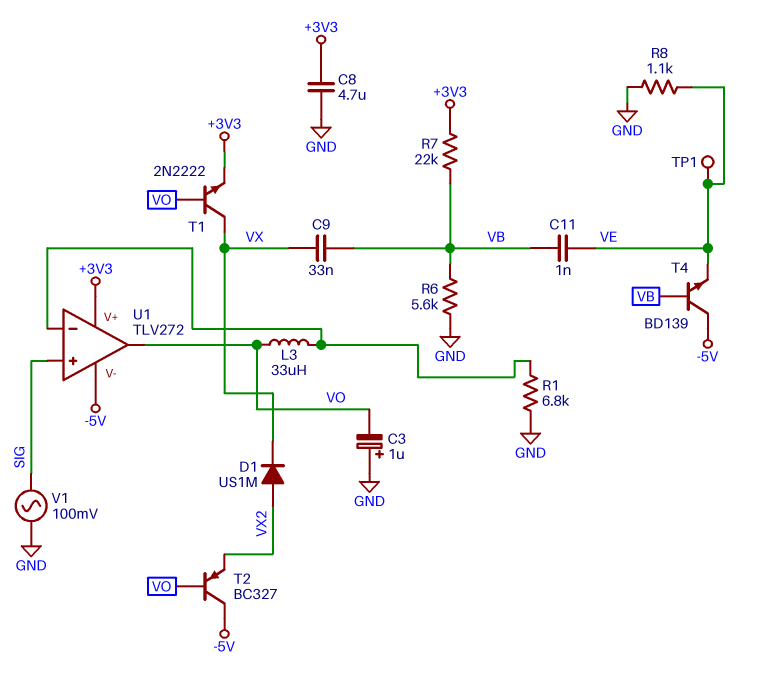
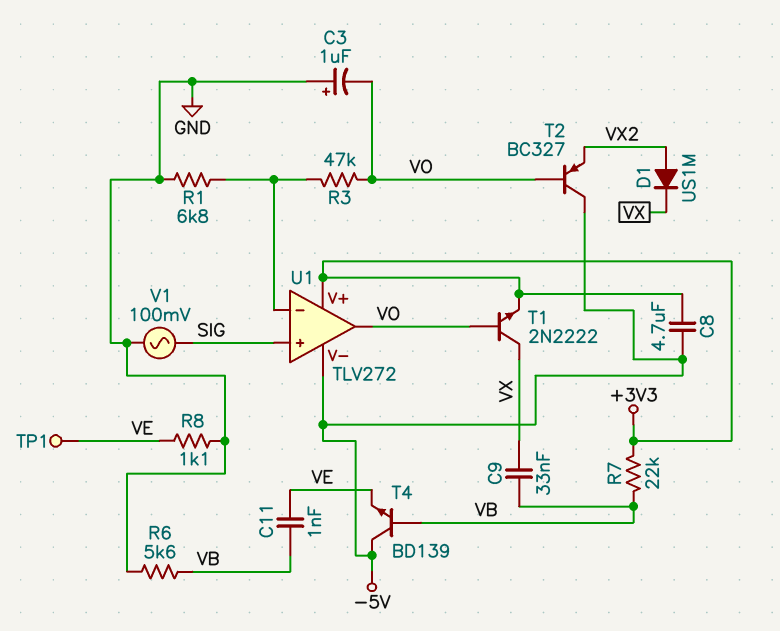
C8: 4.7uF (+3V3, GND) -> 4.7uF (+3V3, -5V)
L3: 33uH (U1/in-, VO) -> none
R3: none -> 47k (U1/in-, VO)

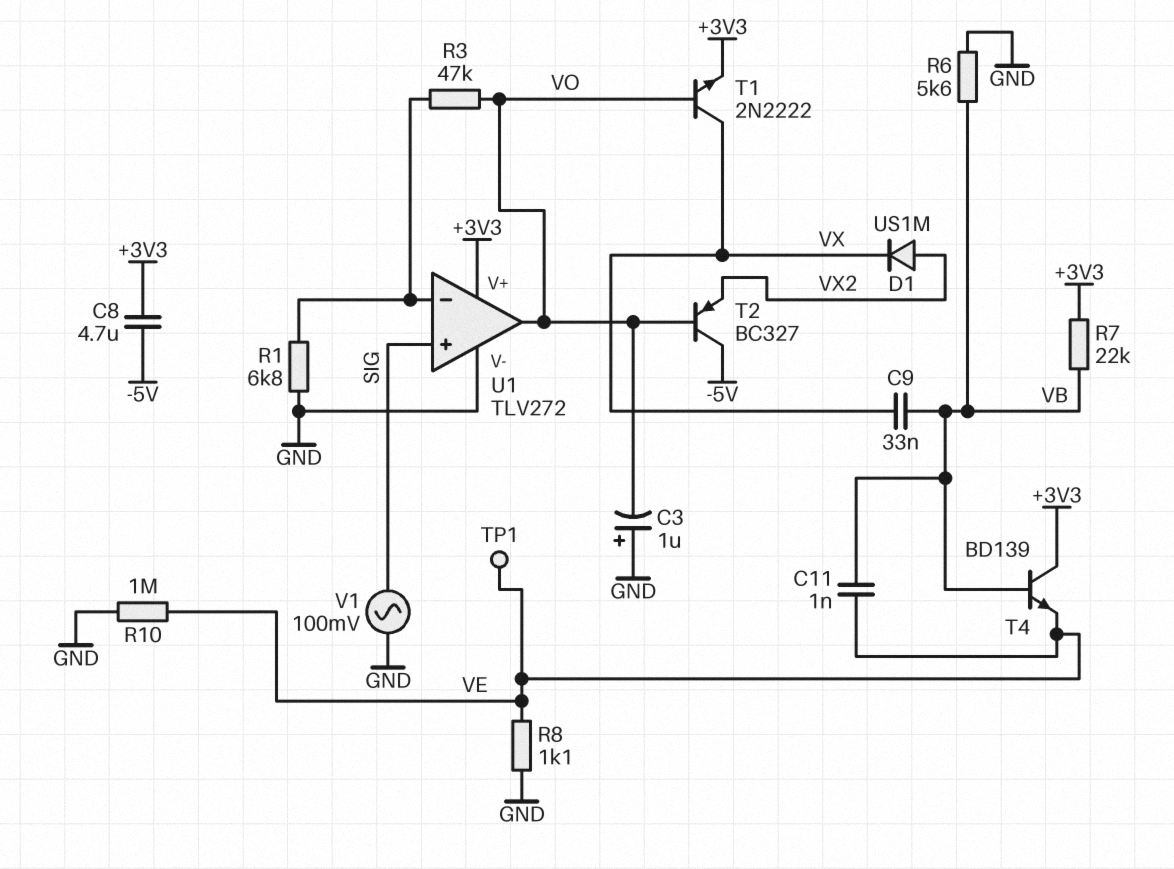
R10: none -> 1M (GND, VE)
T4: NPN BD139 (B VB, C -5V, E VE) -> NPN BD139 (B VB, C +3V3, E VE)
U1 pin V-: -5V -> GND

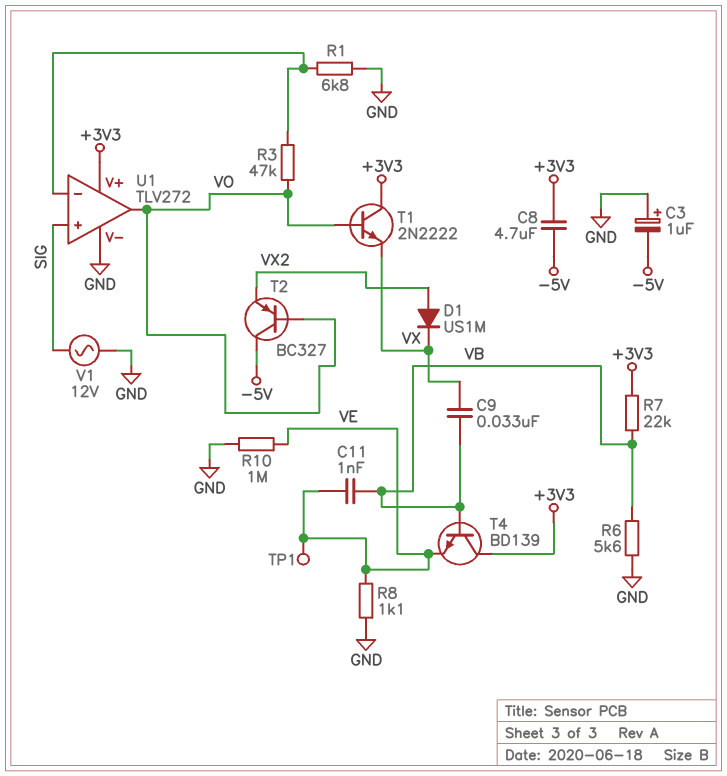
C3: 1uF (plus GND, minus VO) -> 1uF (plus GND, minus -5V)
T1: NPN 2N2222 (B VO, C VX, E +3V3) -> NPN 2N2222 (B VO, C +3V3, E VX)
V1: AC 100mV (GND, SIG) -> AC 12V (GND, SIG)

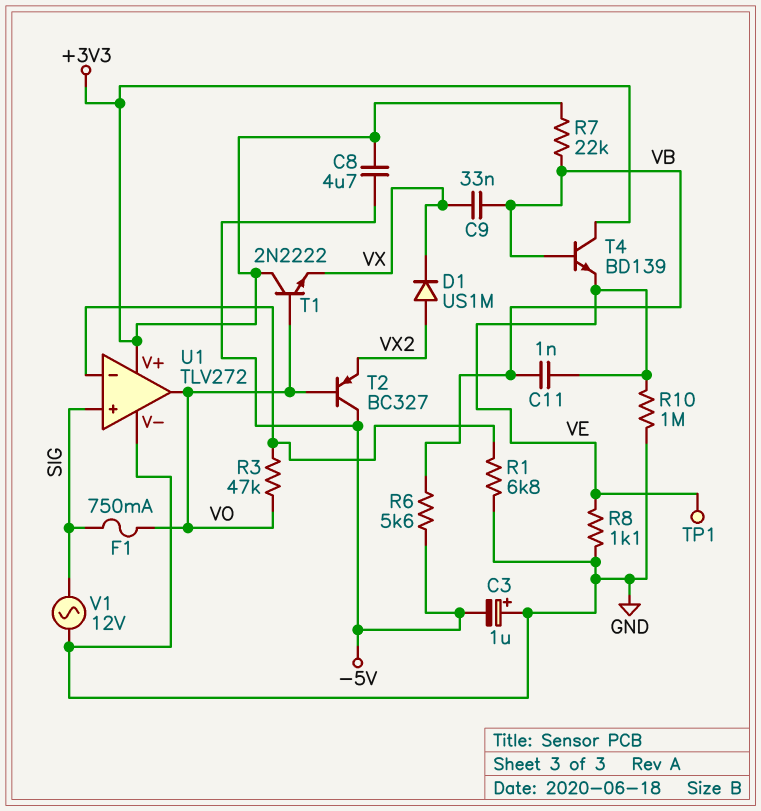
F1: none -> 750mA (SIG, VO)
R6: 5.6k (GND, VB) -> 5.6k (-5V, VB)

